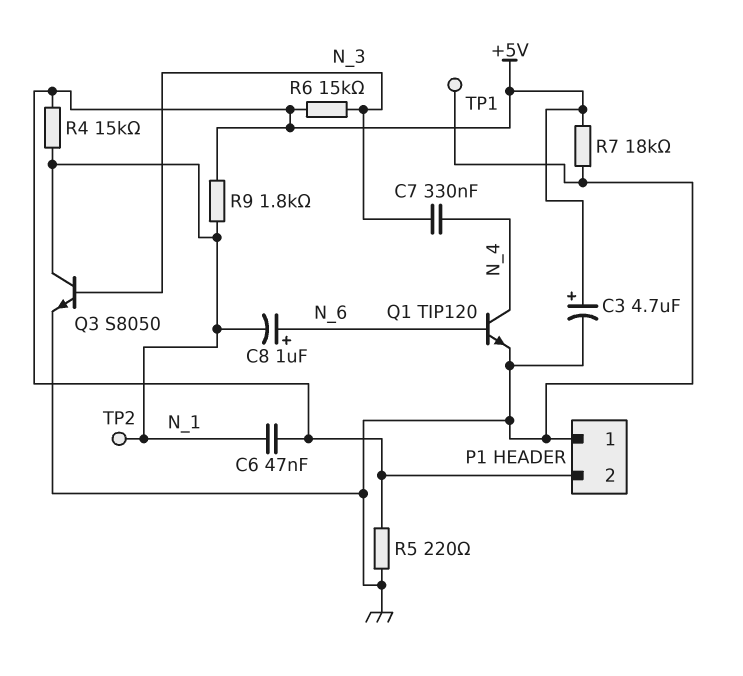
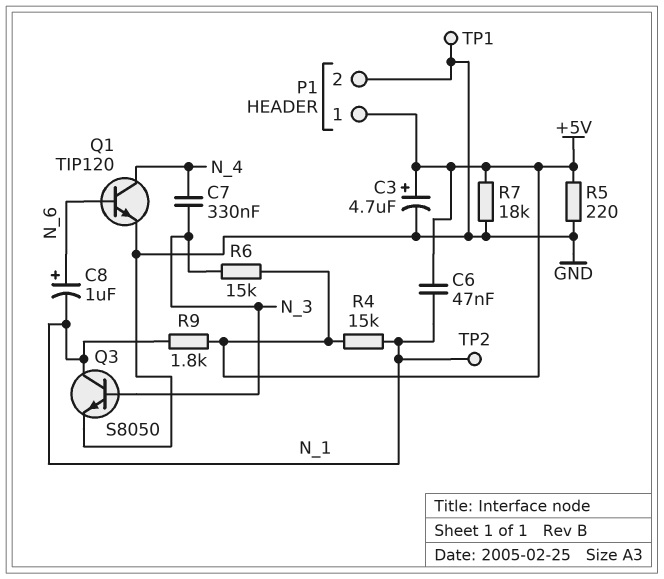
P1 pin 1: GND -> +5V
P1 pin 2: +5V -> GND

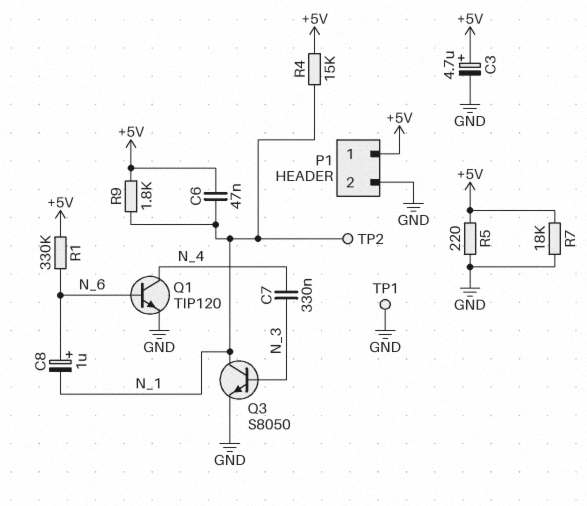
R1: none -> 330k (+5V, N_6)
R6: 15k (+5V, N_3) -> none

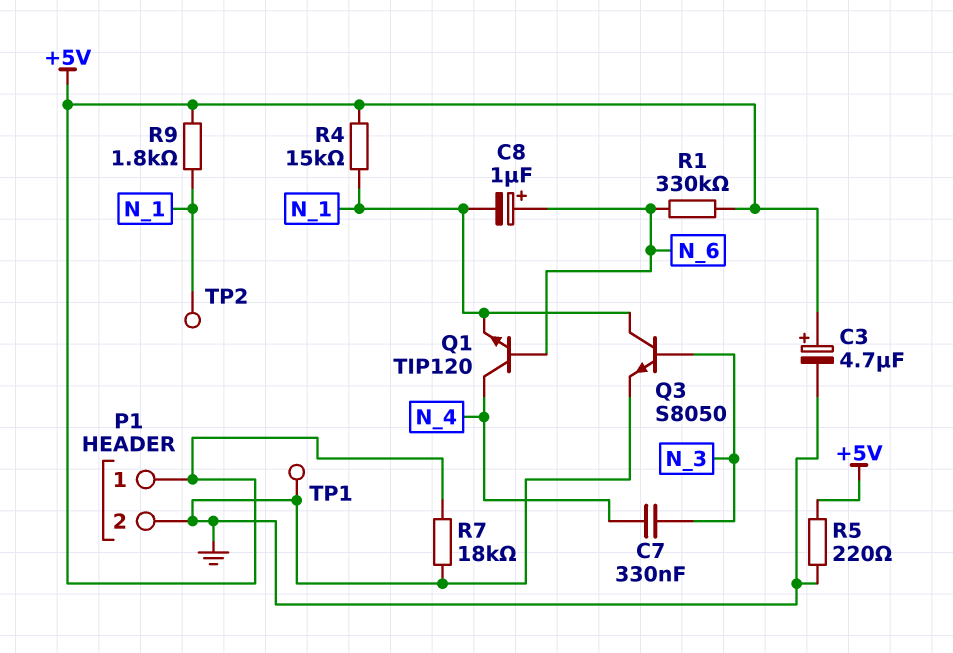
C6: 47nF (+5V, N_1) -> none
Q1: NPN TIP120 (B N_6, C N_4, E GND) -> NPN TIP120 (B N_6, C N_4, E N_1)

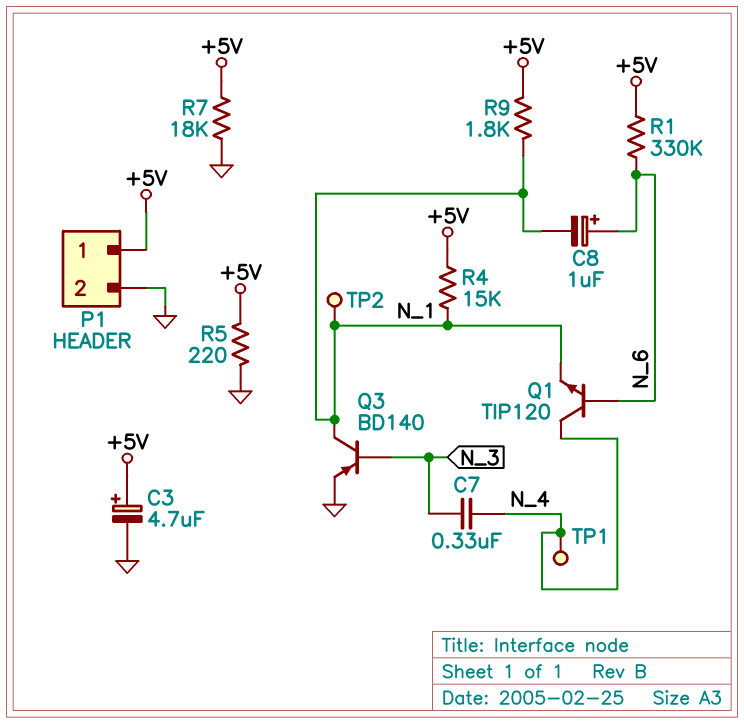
Q3: NPN S8050 (B N_3, C N_1, E GND) -> PNP BD140 (B N_3, C N_1, E GND)
TP1: test point (GND) -> test point (N_4)

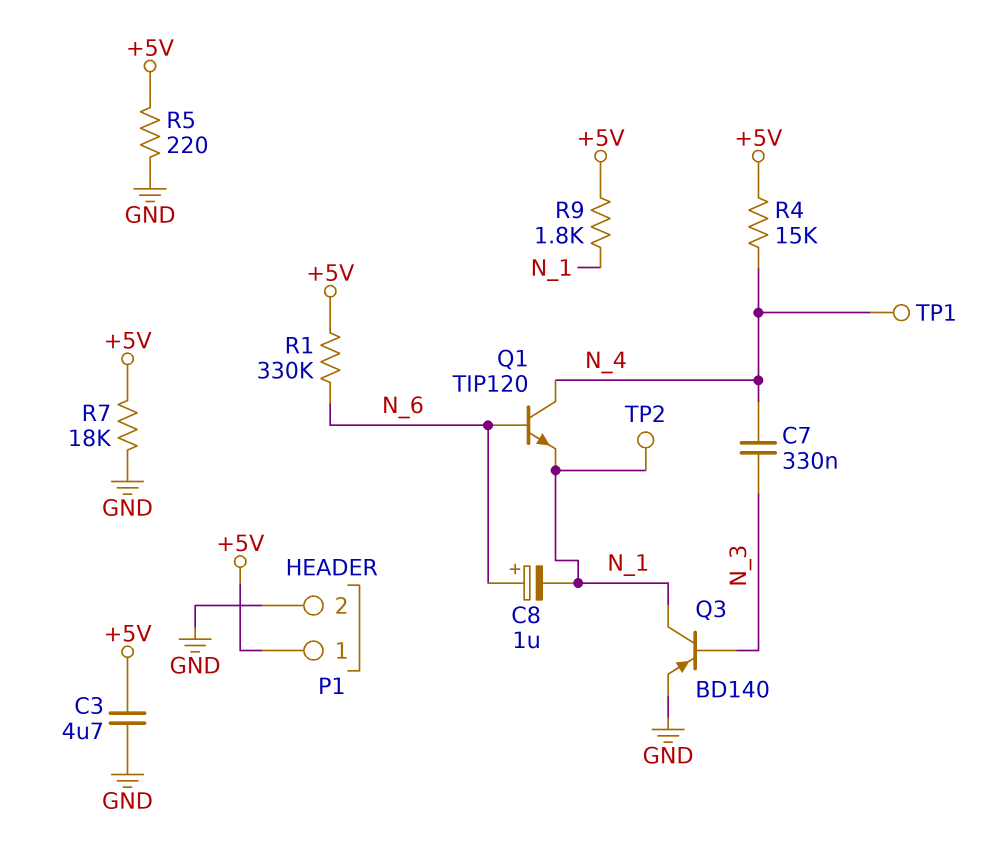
C3: 4.7uF (plus +5V, minus GND) -> 4.7uF (+5V, GND)
R4: 15k (+5V, N_1) -> 15k (+5V, N_4)

